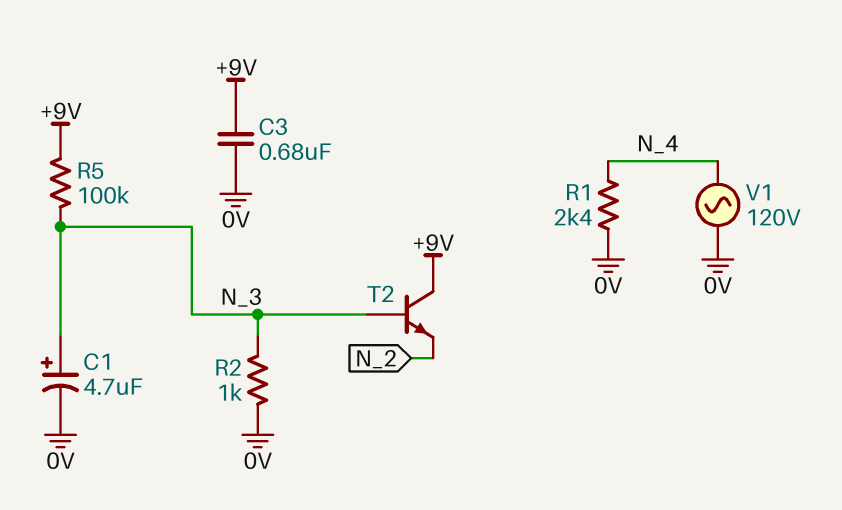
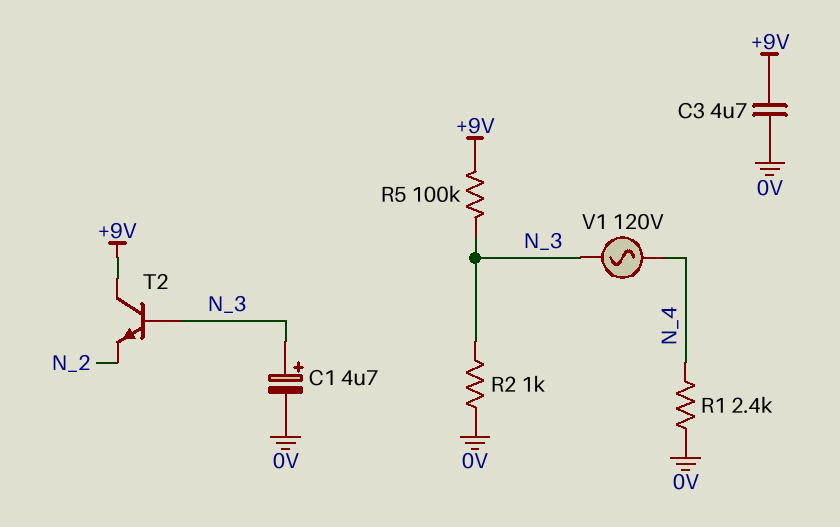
C3: 680nF (+9V, 0V) -> 4.7uF (+9V, 0V)
V1: AC 120V (0V, N_4) -> AC 120V (N_3, N_4)

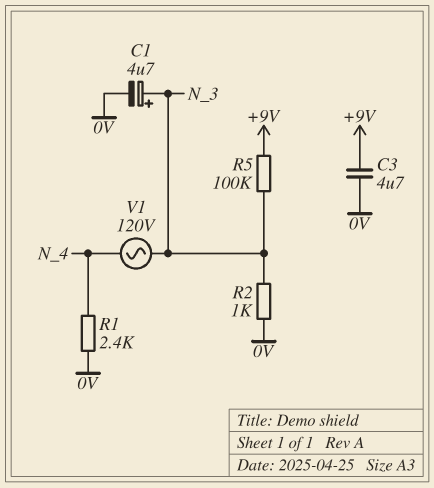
T2: NPN (B N_3, C +9V, E N_2) -> none

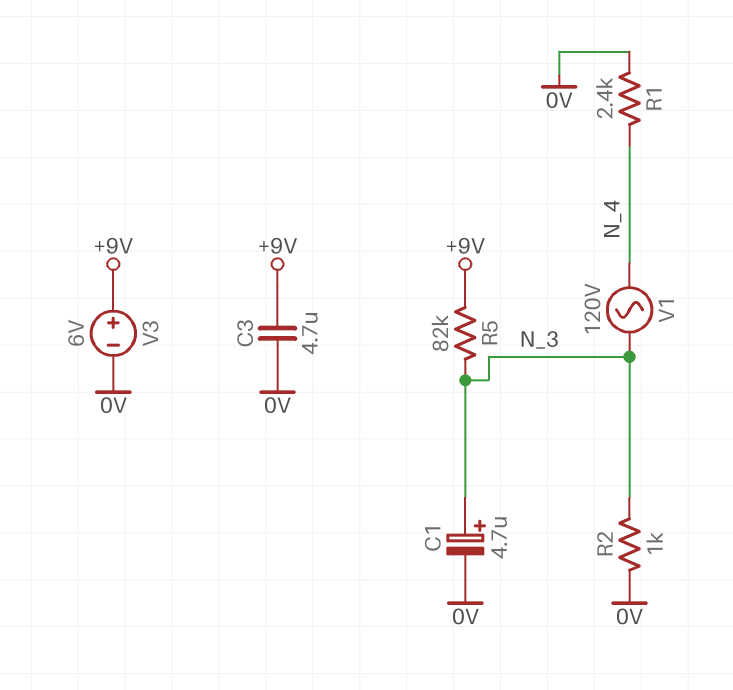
R5: 100k (+9V, N_3) -> 82k (+9V, N_3)
V3: none -> 6V (plus +9V, minus 0V)

